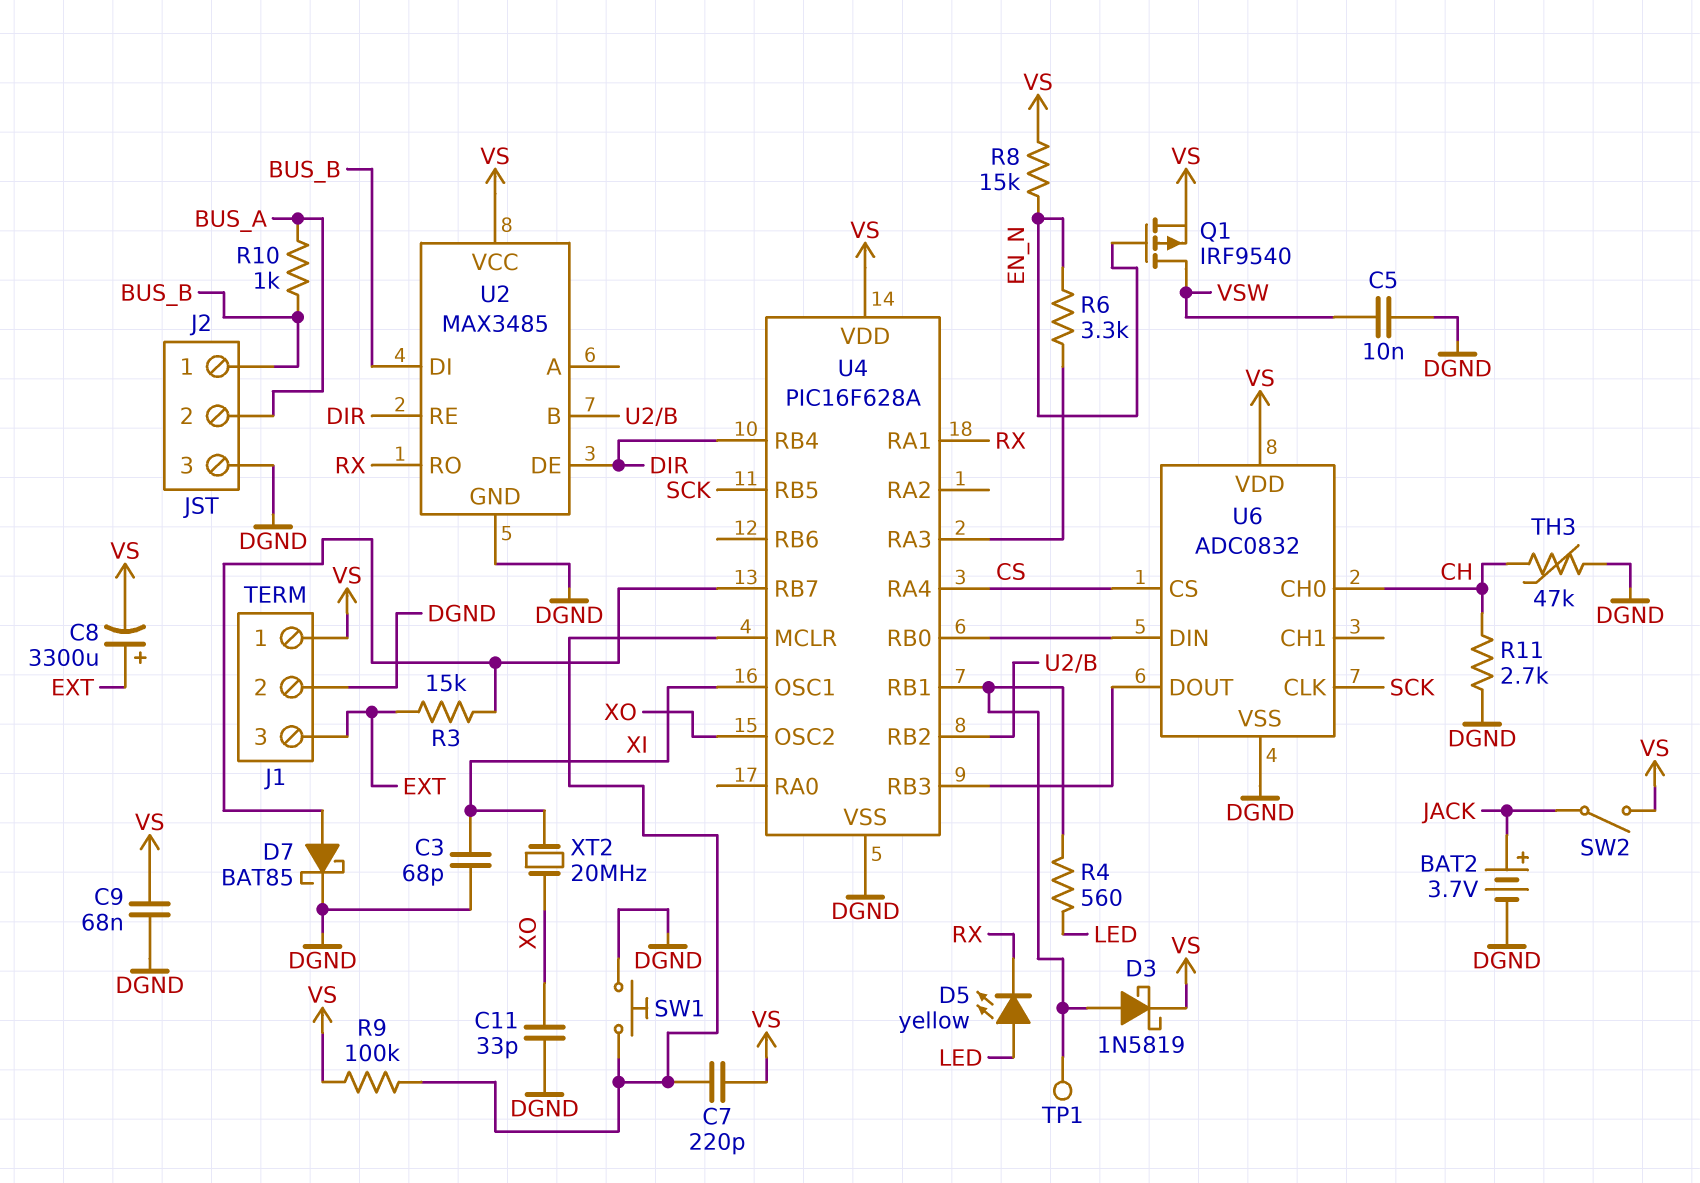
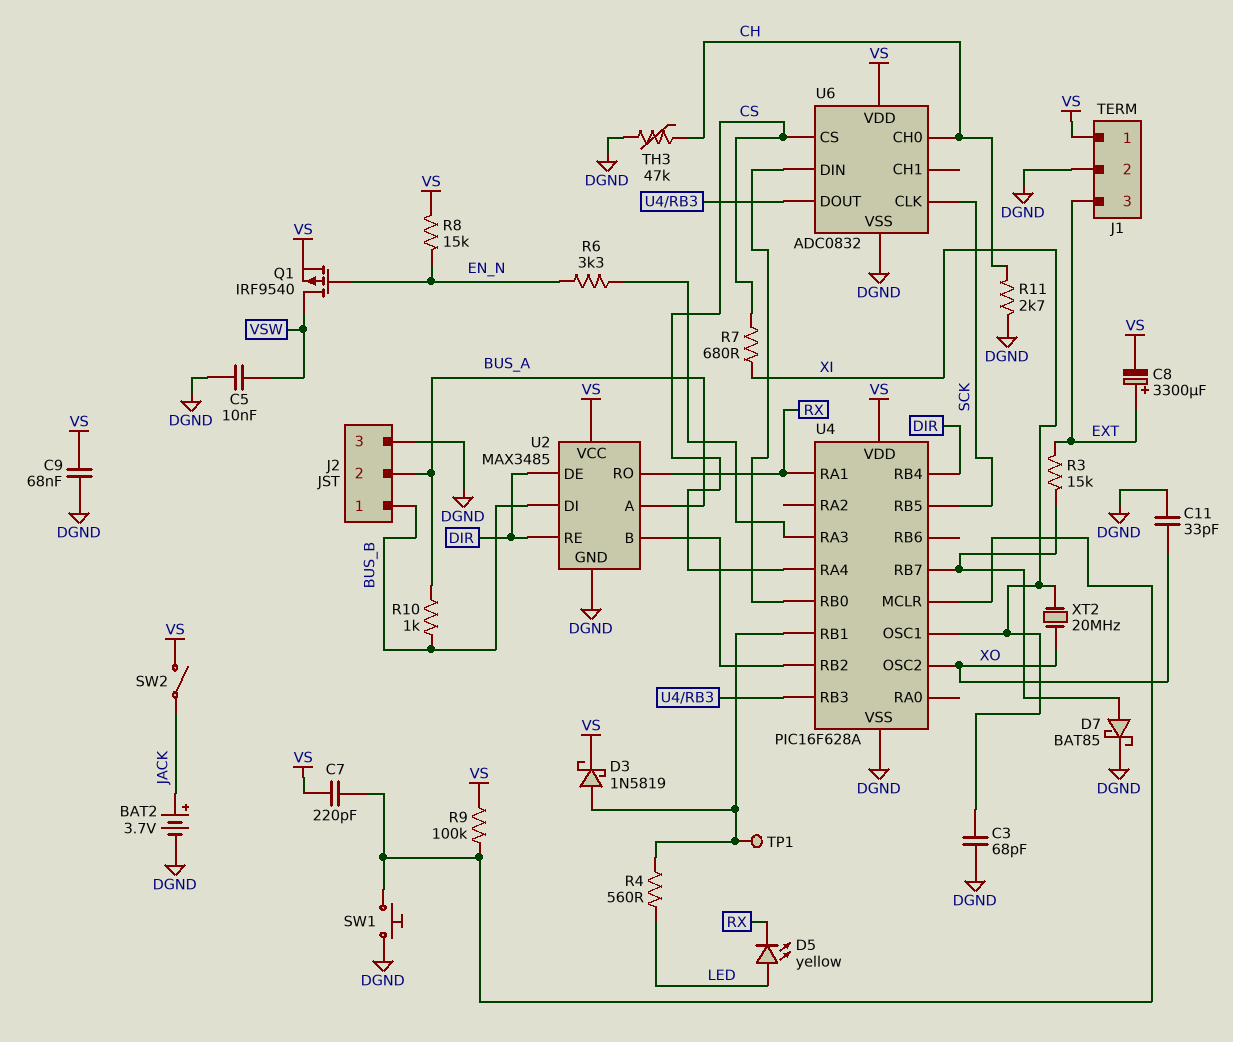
R7: none -> 680 (CS, XI)
U2 pin A: none -> BUS_A

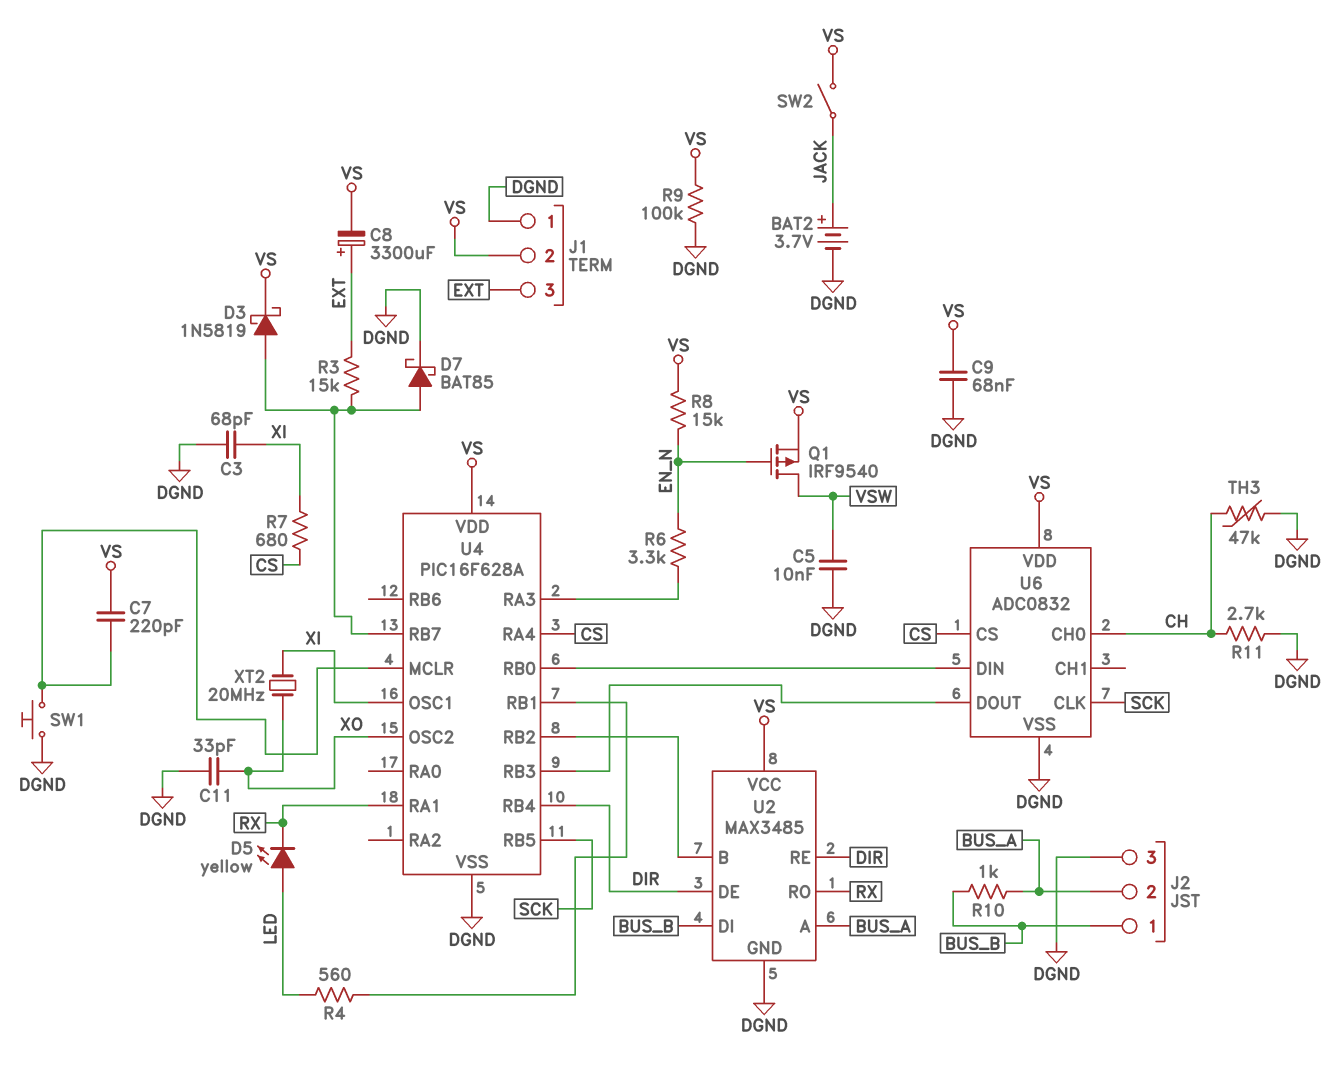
D3: schottky 1N5819 (A U4/RB1, K VS) -> schottky 1N5819 (A U4/RB7, K VS)
J1 pin 1: VS -> DGND
J1 pin 2: DGND -> VS
R9: 100k (U4/MCLR, VS) -> 100k (DGND, VS)
TP1: test point (U4/RB1) -> none

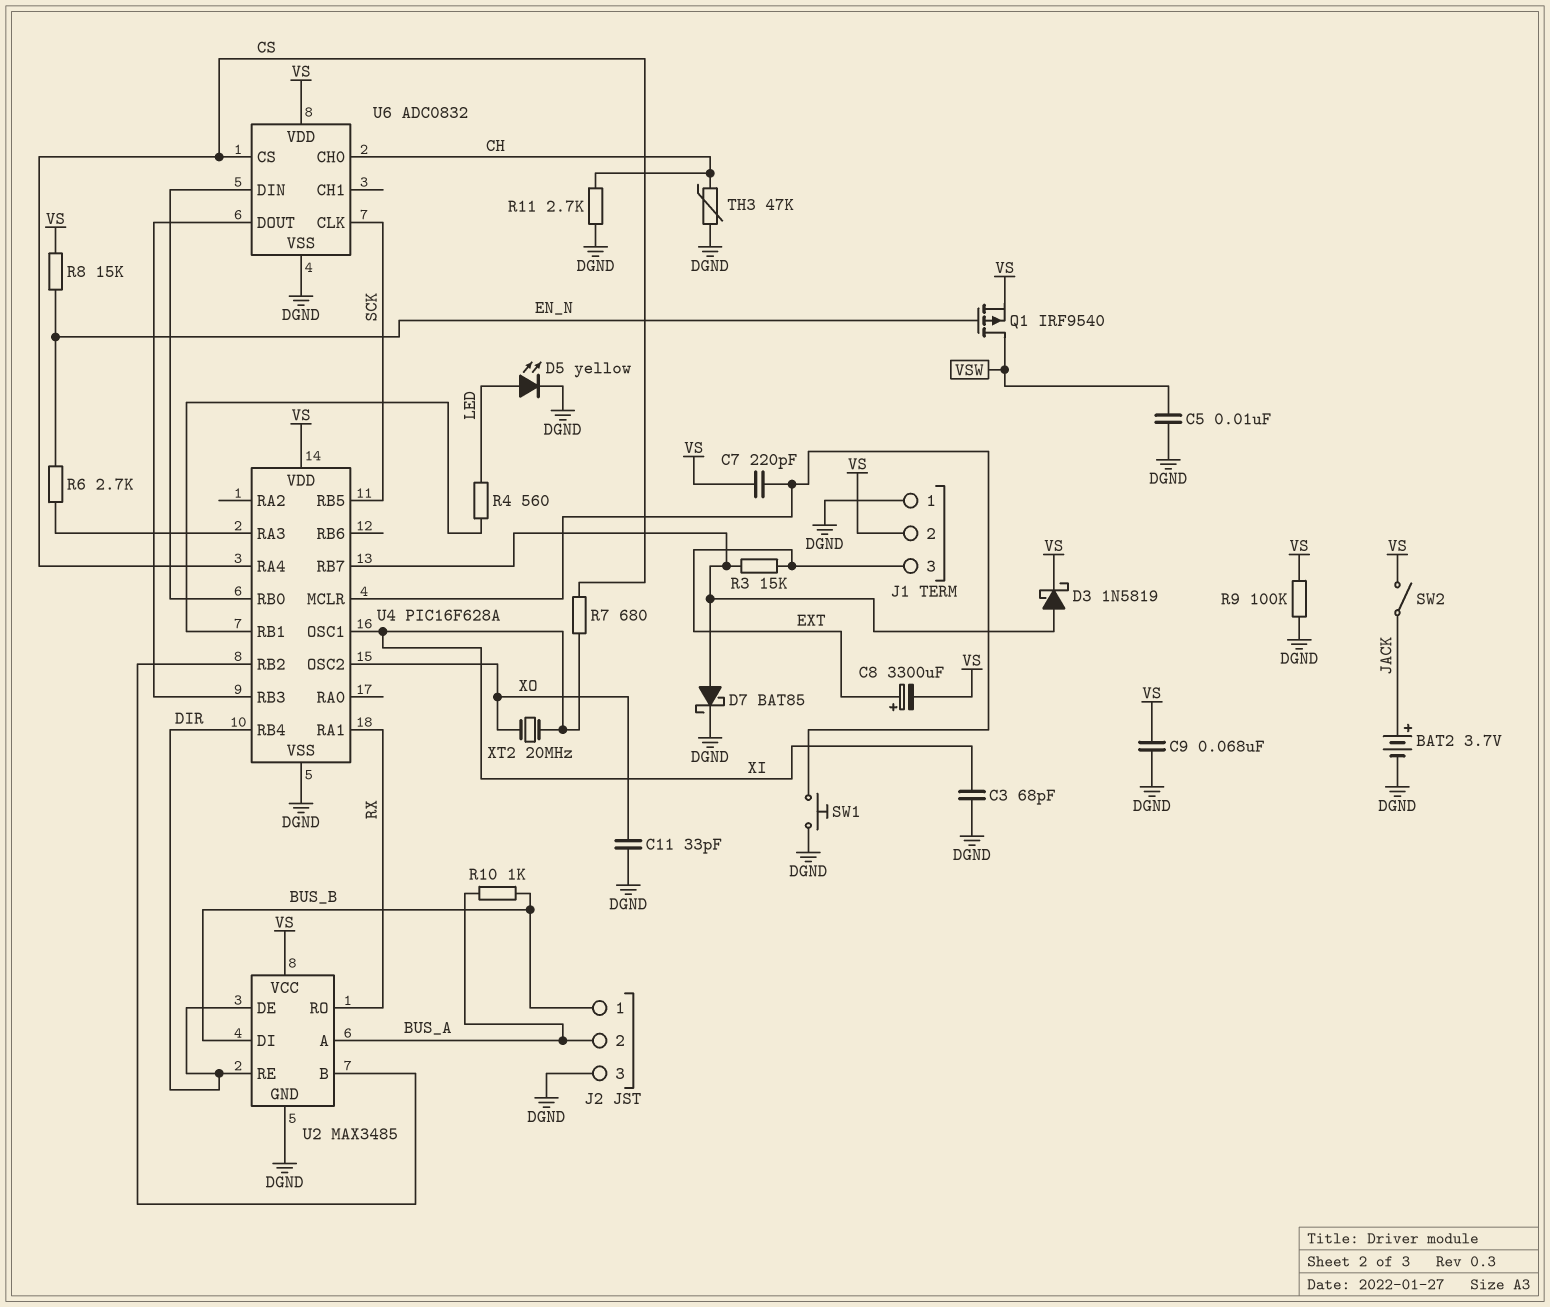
D5: LED yellow (A LED, K RX) -> LED yellow (A LED, K DGND)
R6: 3.3k (EN_N, U4/RA3) -> 2.7k (EN_N, U4/RA3)

